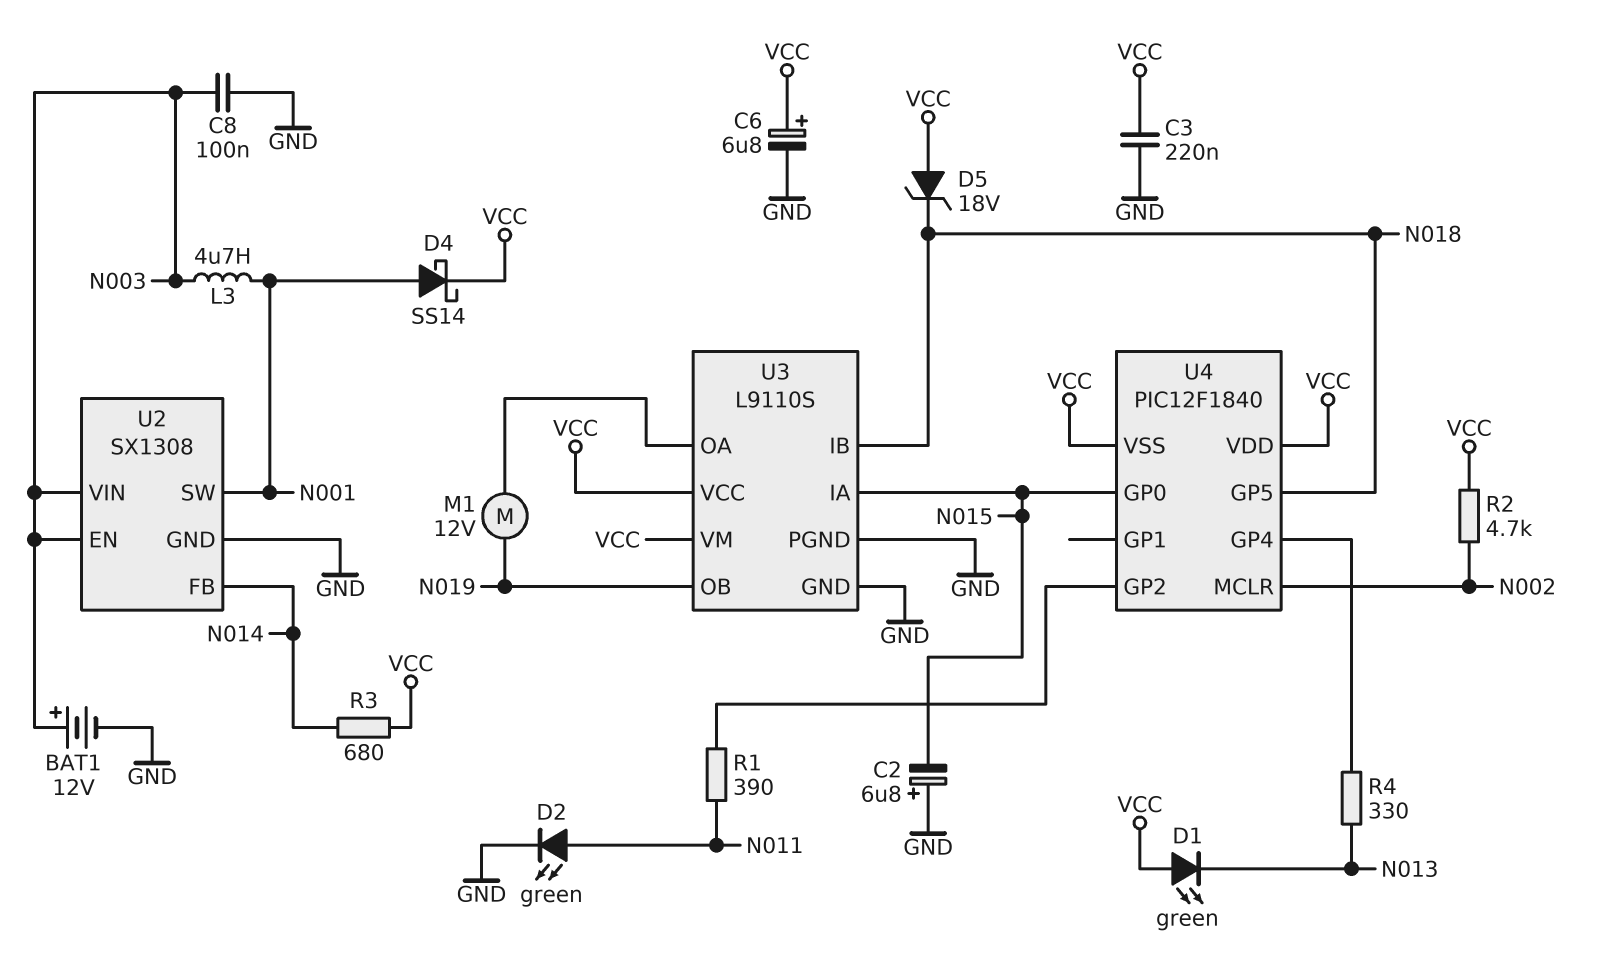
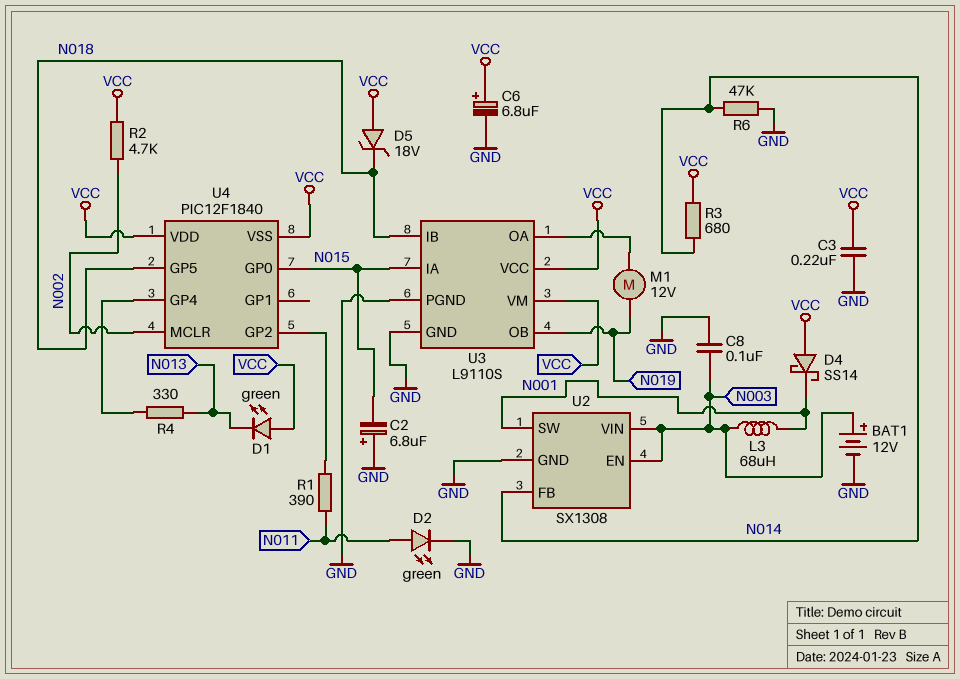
D4: schottky SS14 (A N001, K VCC) -> schottky SS14 (A VCC, K N001)
L3: 4.7uH (N001, N003) -> 68uH (N001, N003)
R6: none -> 47k (GND, N014)

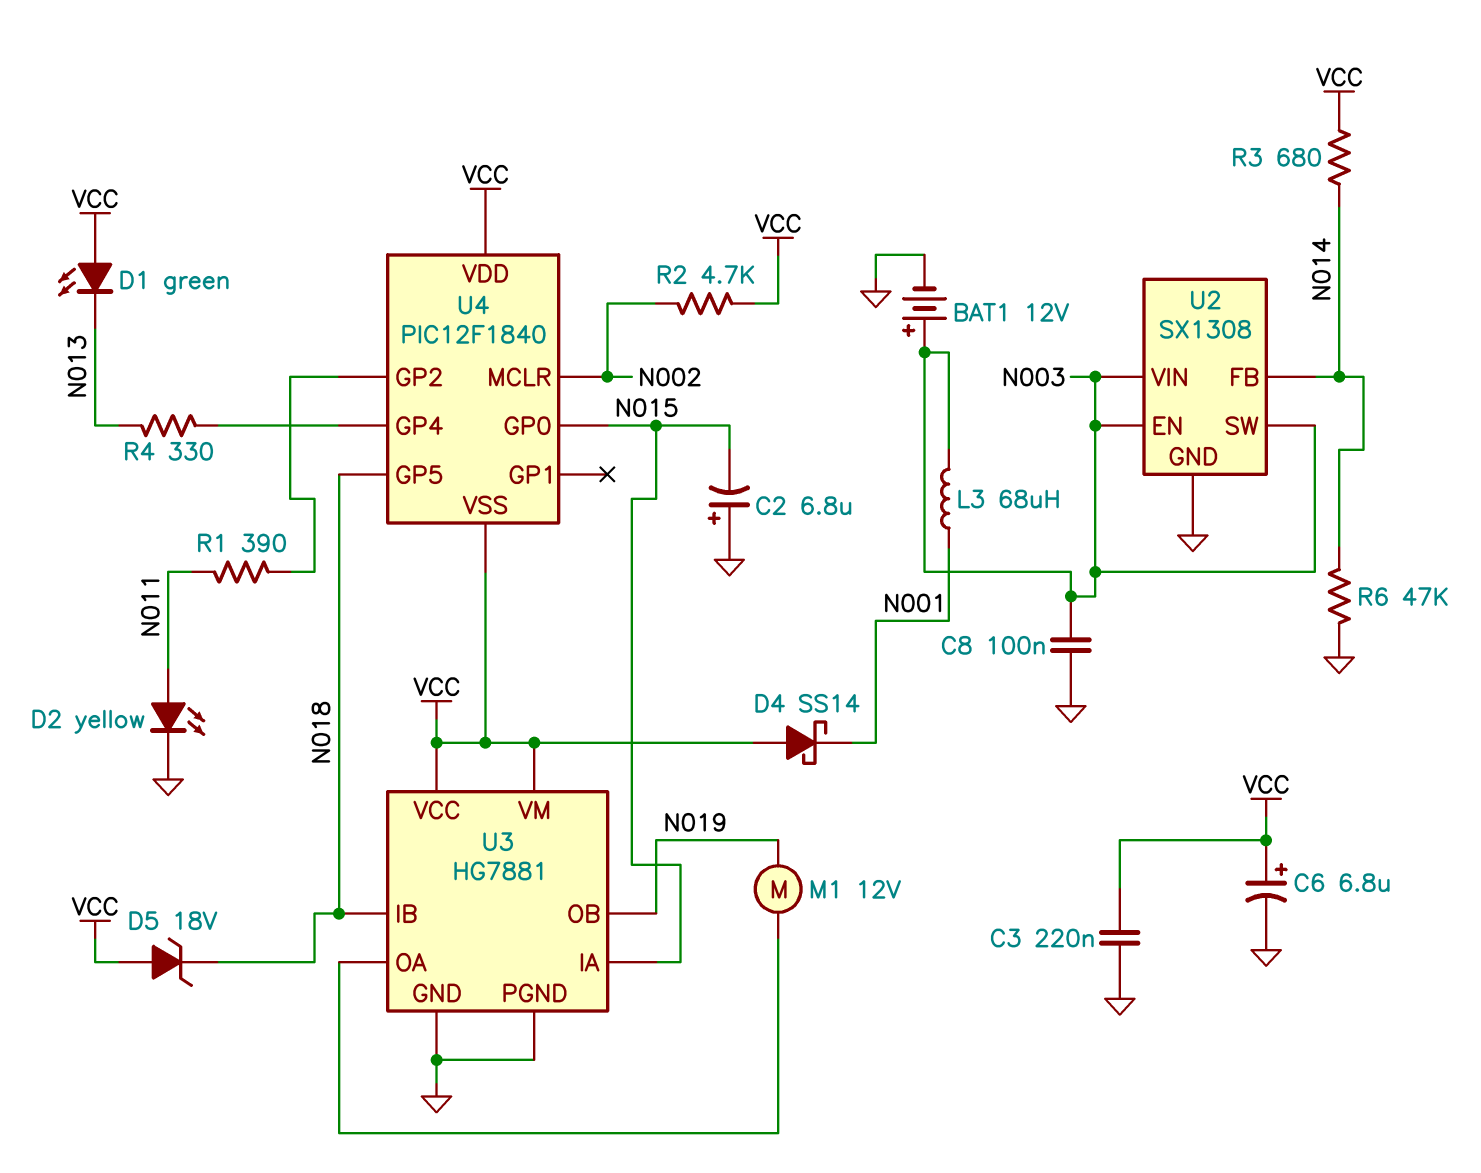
D2: LED green (A N011, K GND) -> LED yellow (A N011, K GND)
U2 pin SW: N001 -> N003
U3: L9110S -> HG7881

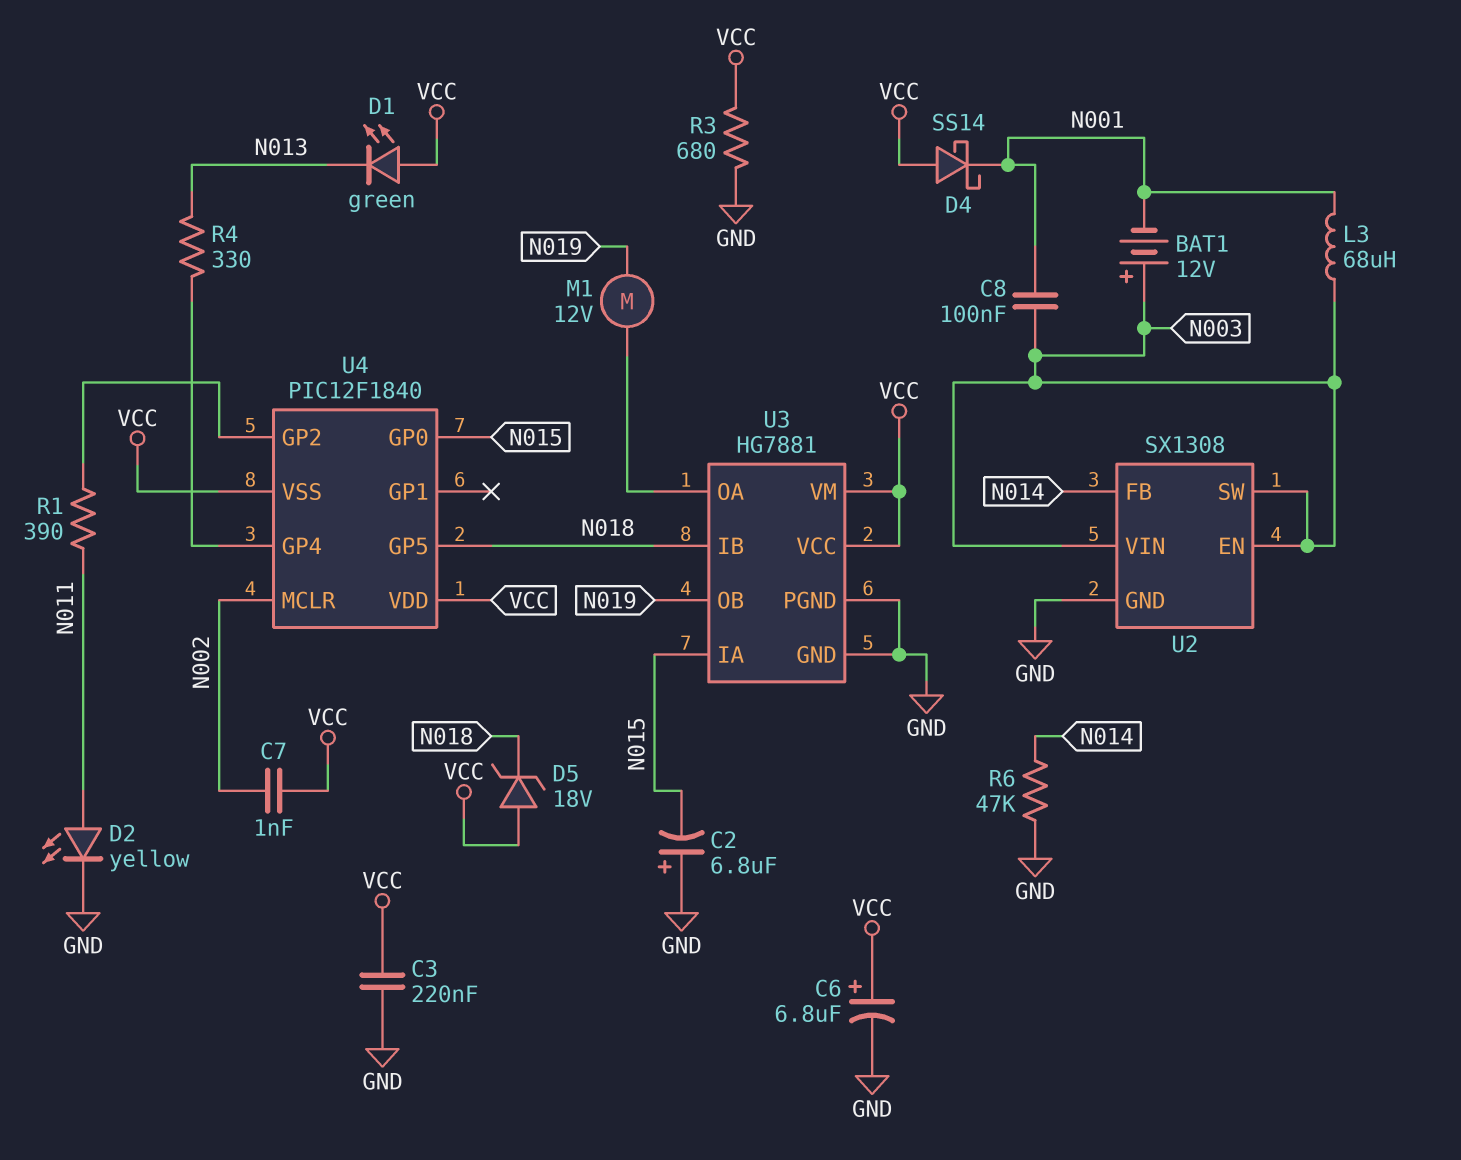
BAT1: 12V (plus N003, minus GND) -> 12V (plus N003, minus N001)
C7: none -> 1nF (N002, VCC)
C8: 100nF (GND, N003) -> 100nF (N001, N003)
R2: 4.7k (N002, VCC) -> none
R3: 680 (N014, VCC) -> 680 (GND, VCC)

